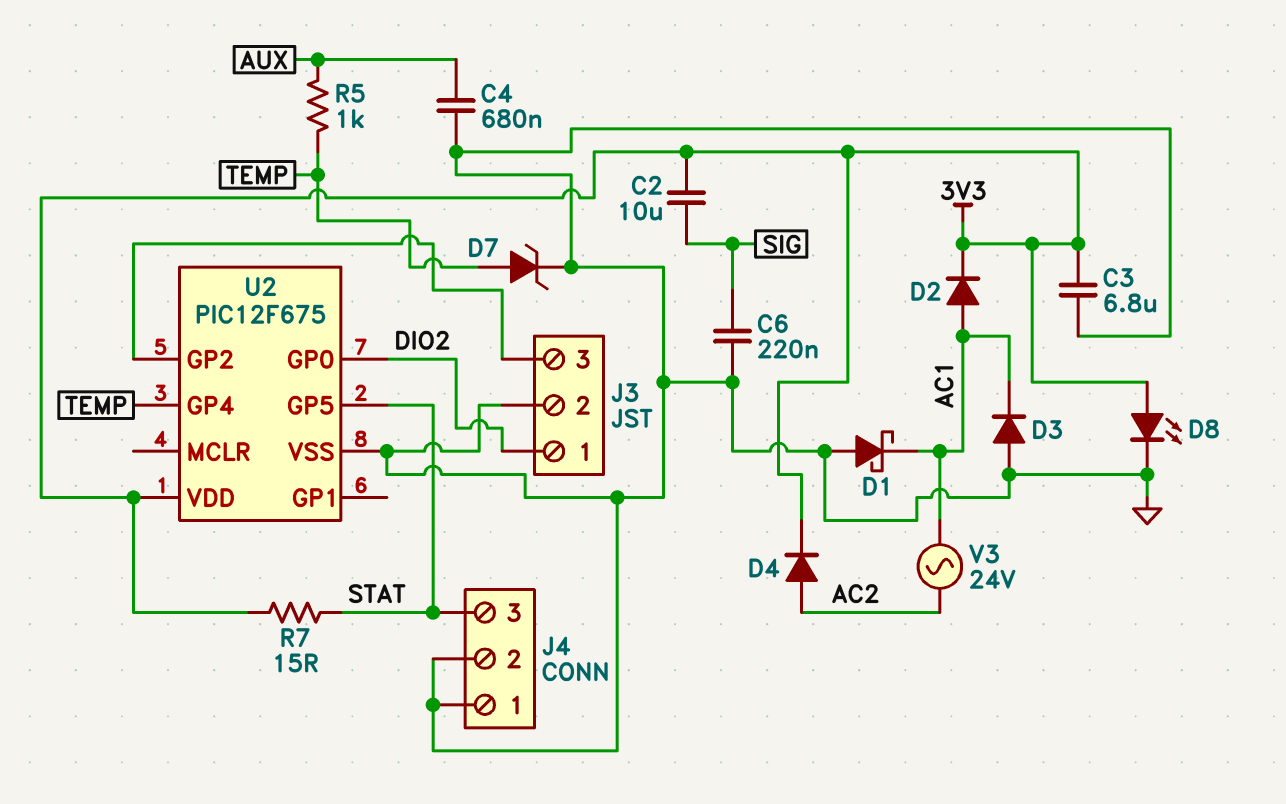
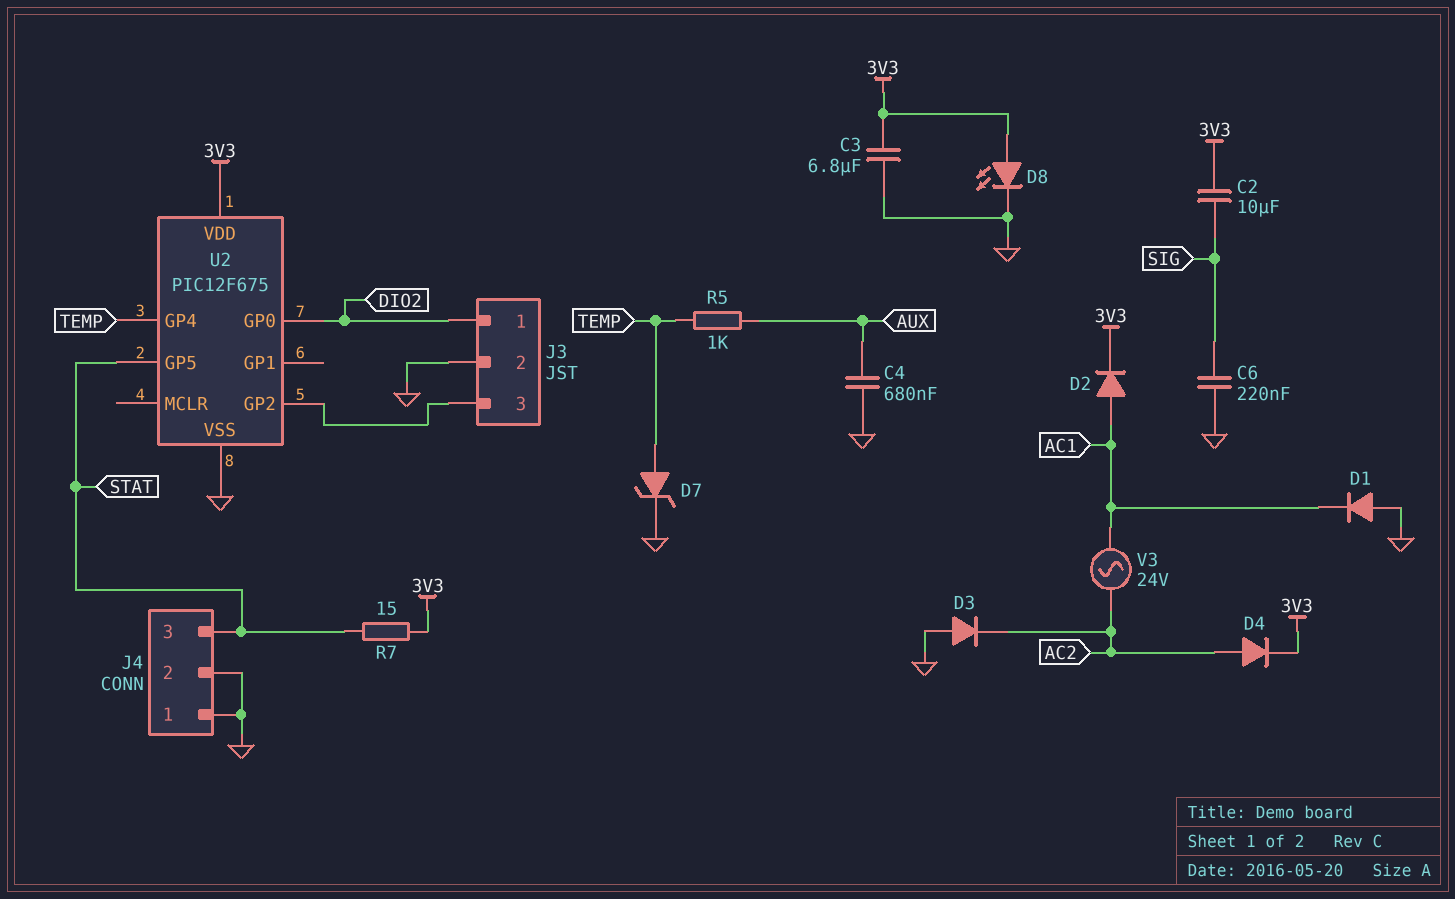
D1: schottky (A GND, K AC1) -> diode (A GND, K AC1)
D3: diode (A GND, K AC1) -> diode (A GND, K AC2)

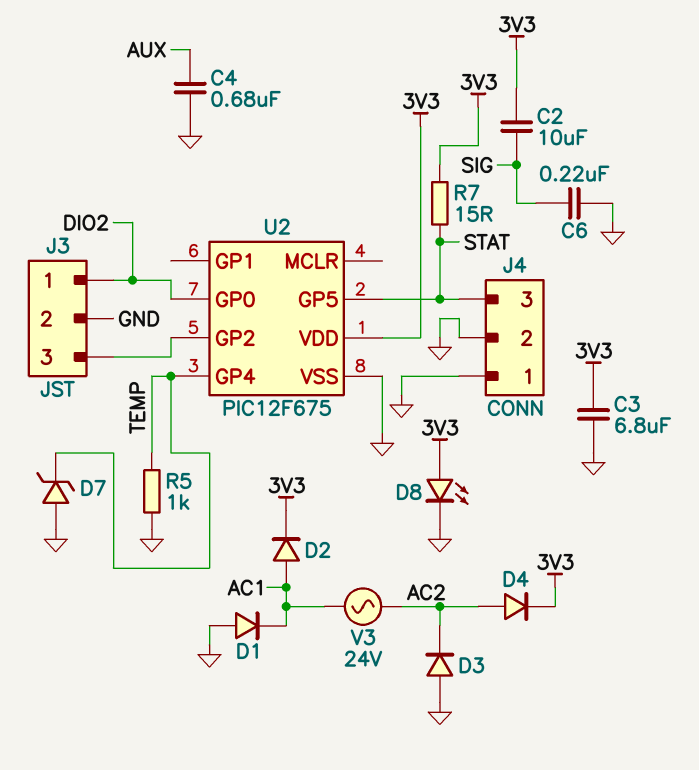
D7: zener (A TEMP, K GND) -> zener (A GND, K TEMP)
R5: 1k (AUX, TEMP) -> 1k (GND, TEMP)

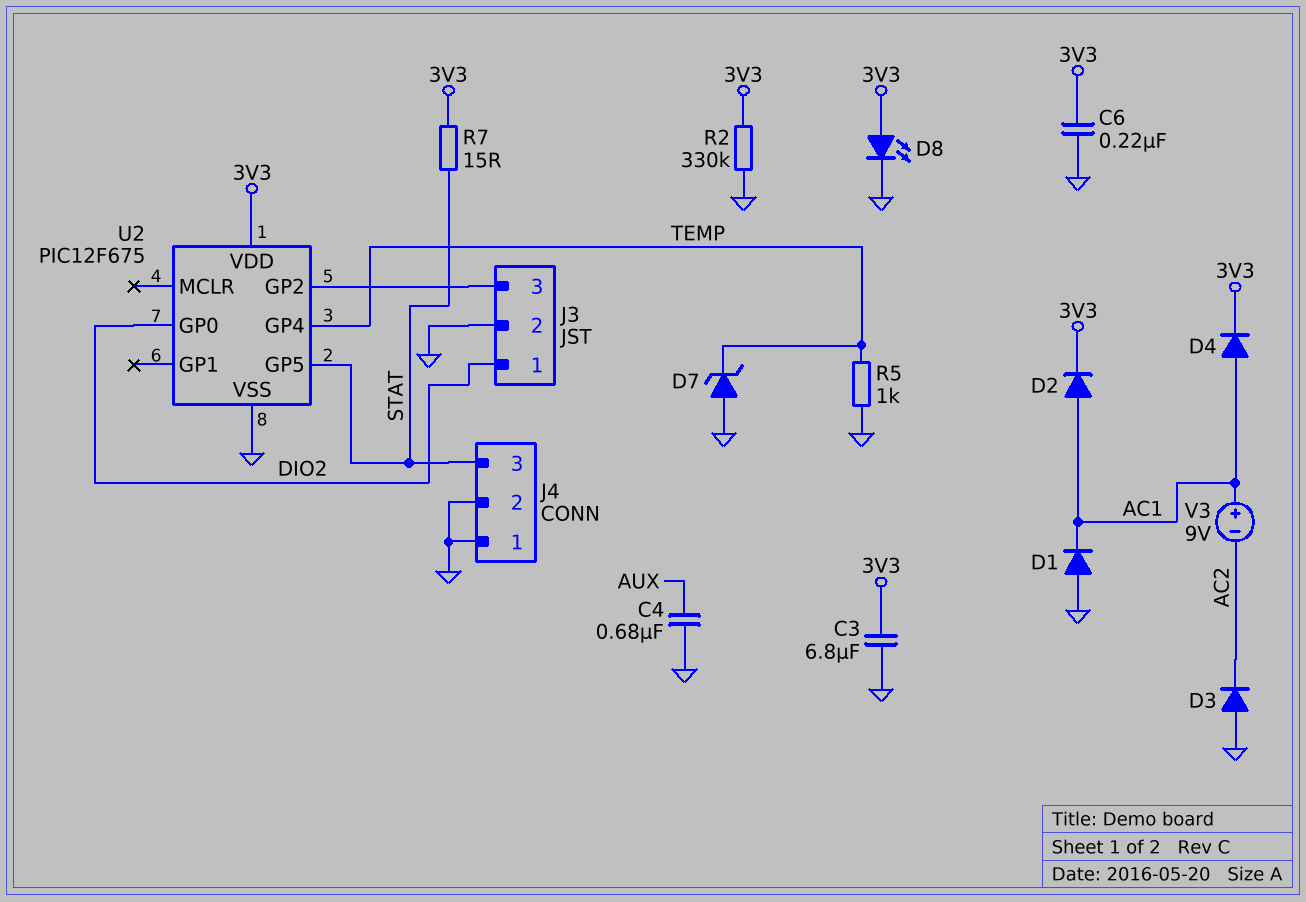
C2: 10uF (3V3, SIG) -> none
C6: 220nF (GND, SIG) -> 220nF (3V3, GND)
D4: diode (A AC2, K 3V3) -> diode (A AC1, K 3V3)
R2: none -> 330k (3V3, GND)
V3: AC 24V (AC1, AC2) -> 9V (plus AC1, minus AC2)

